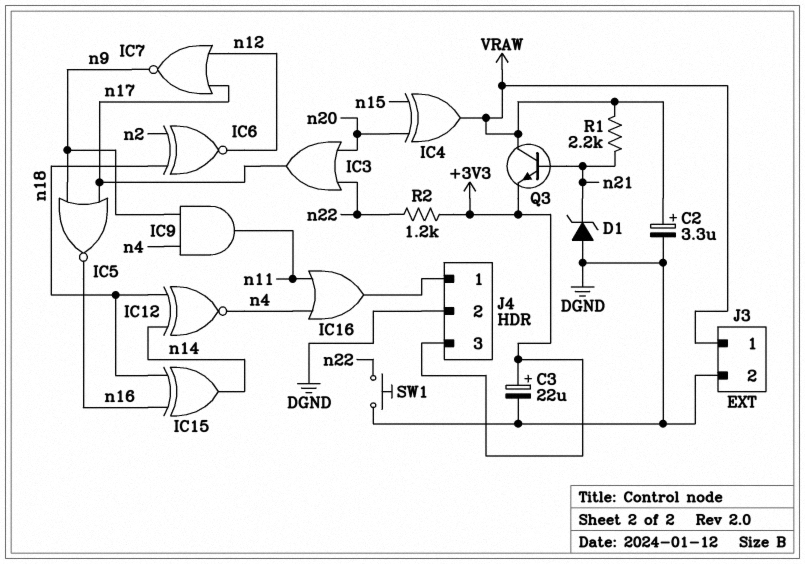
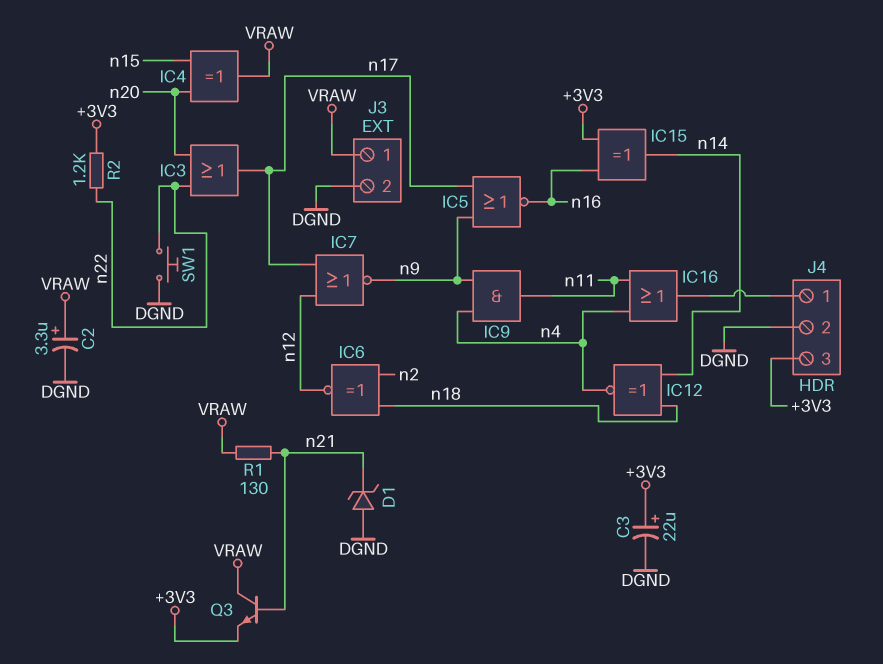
IC15: XOR (in n16, in n18, out n14) -> XOR (in +3V3, in n16, out n14)
R1: 2.2k (VRAW, n21) -> 130 (VRAW, n21)

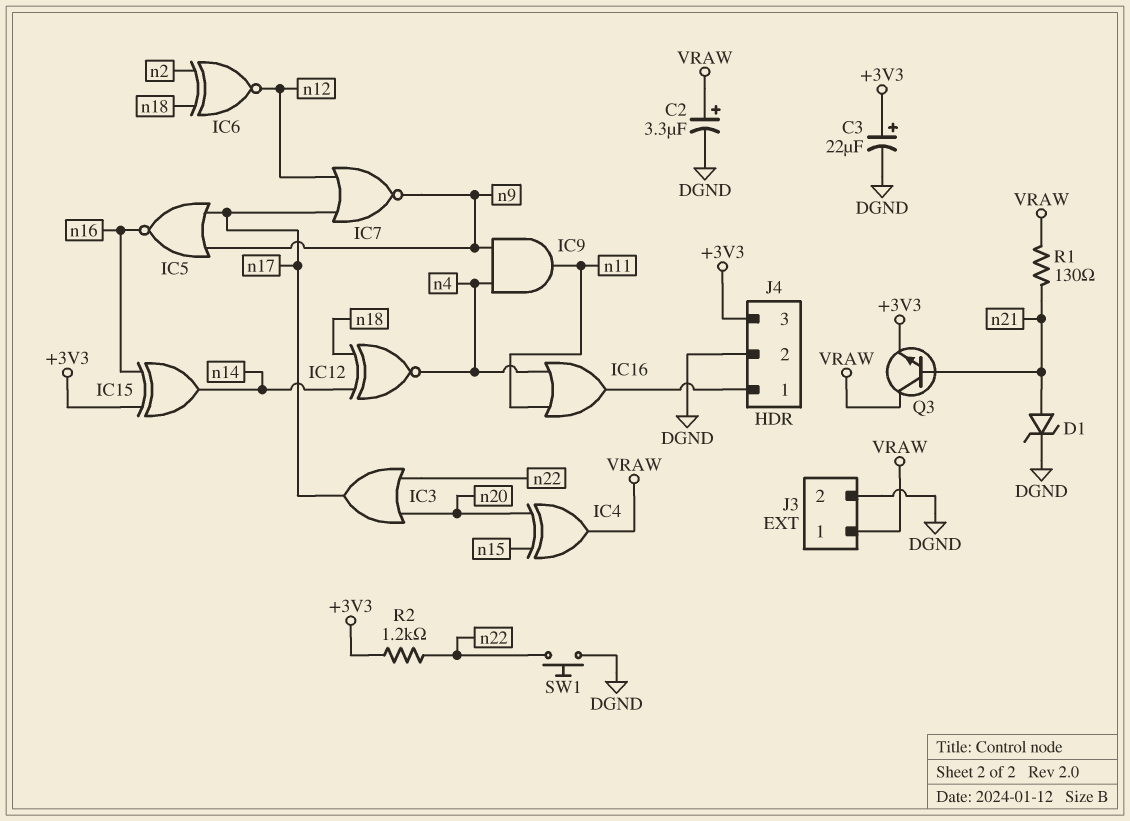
D1: zener (A DGND, K n21) -> zener (A n21, K DGND)

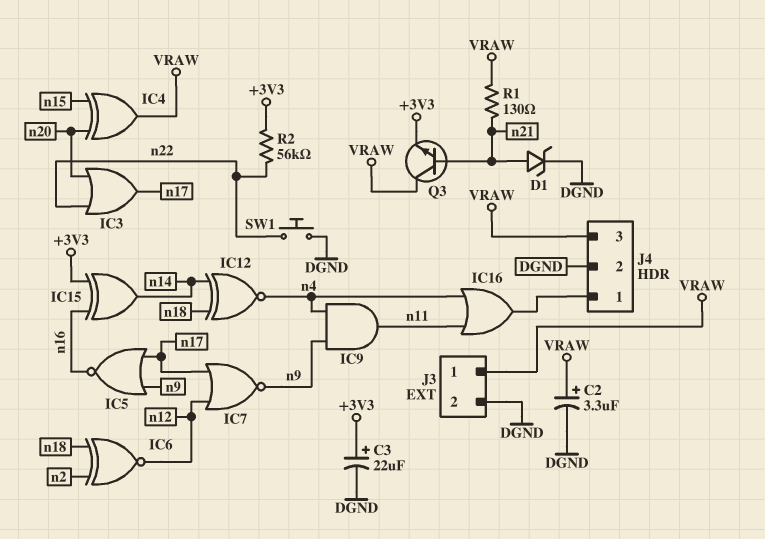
J4 pin 3: +3V3 -> VRAW
R2: 1.2k (+3V3, n22) -> 56k (+3V3, n22)

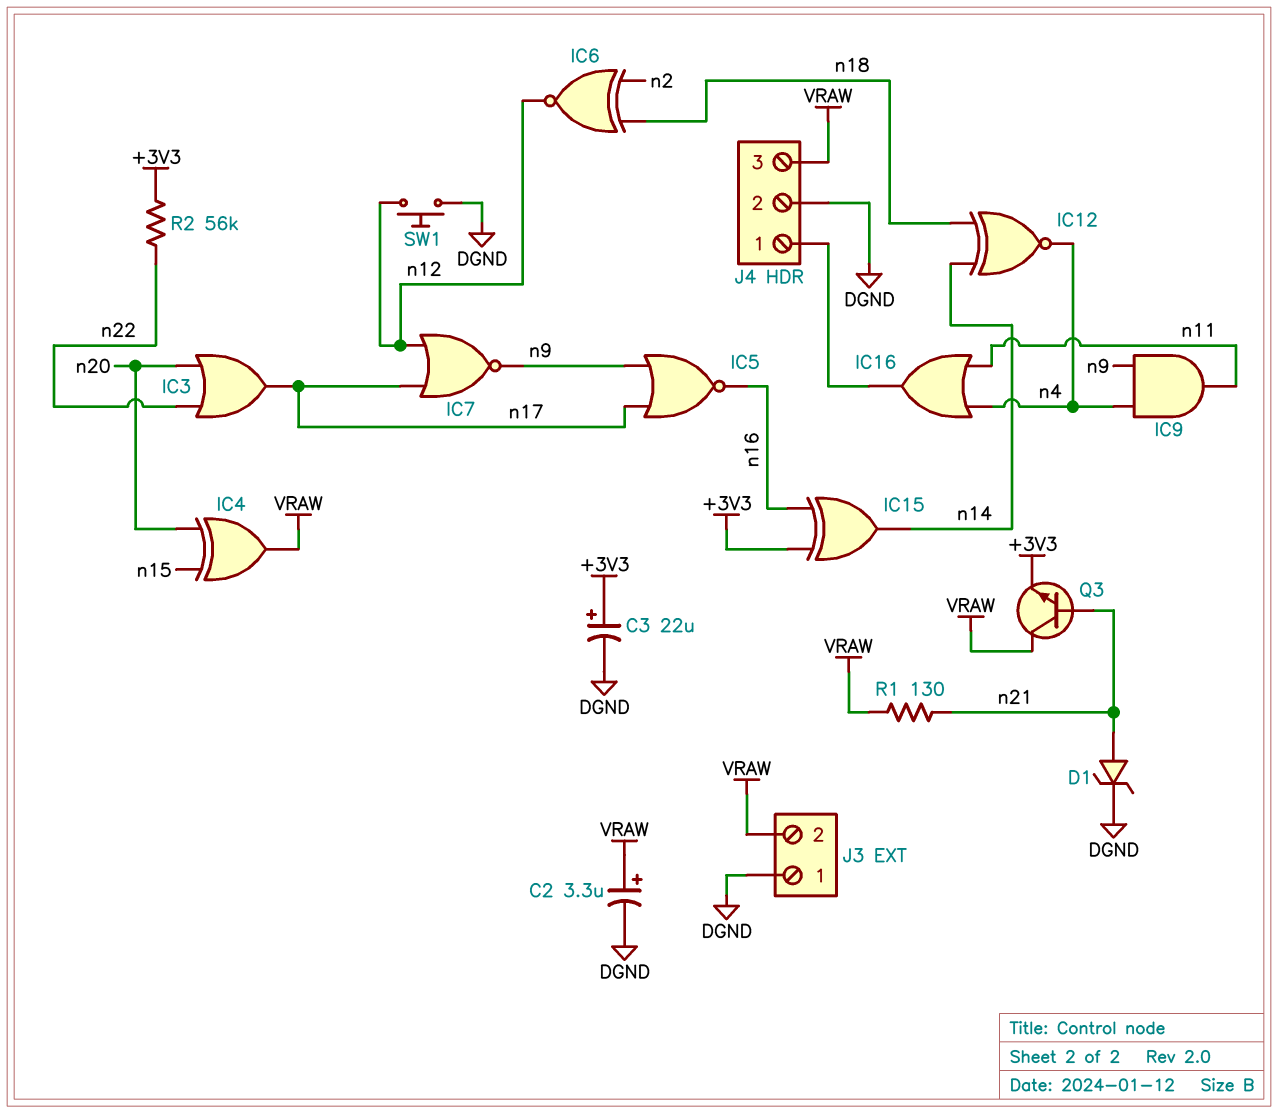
J3 pin 1: VRAW -> DGND
J3 pin 2: DGND -> VRAW
SW1: button (DGND, n22) -> button (DGND, n12)

